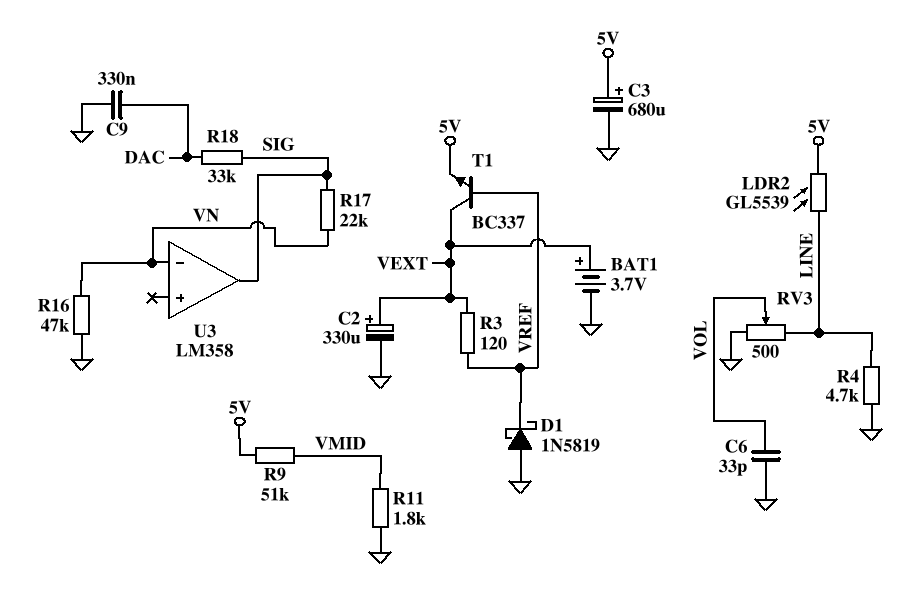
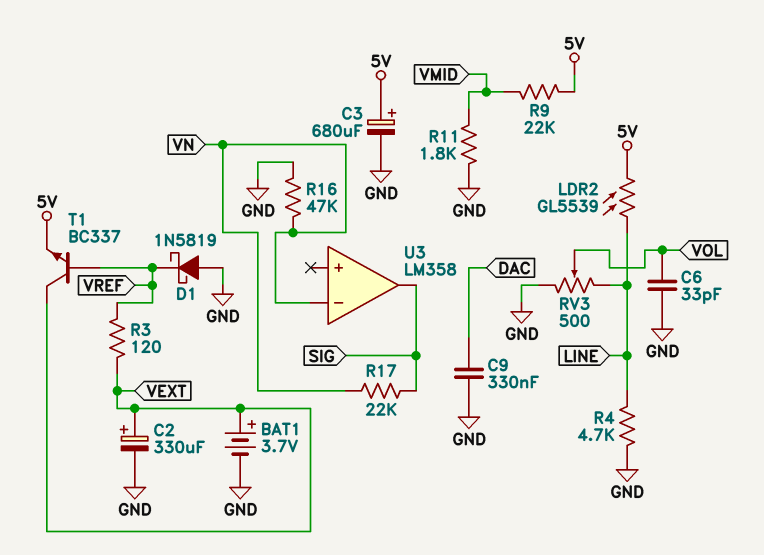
R9: 51k (5V, VMID) -> 22k (5V, VMID)
R18: 33k (DAC, SIG) -> none

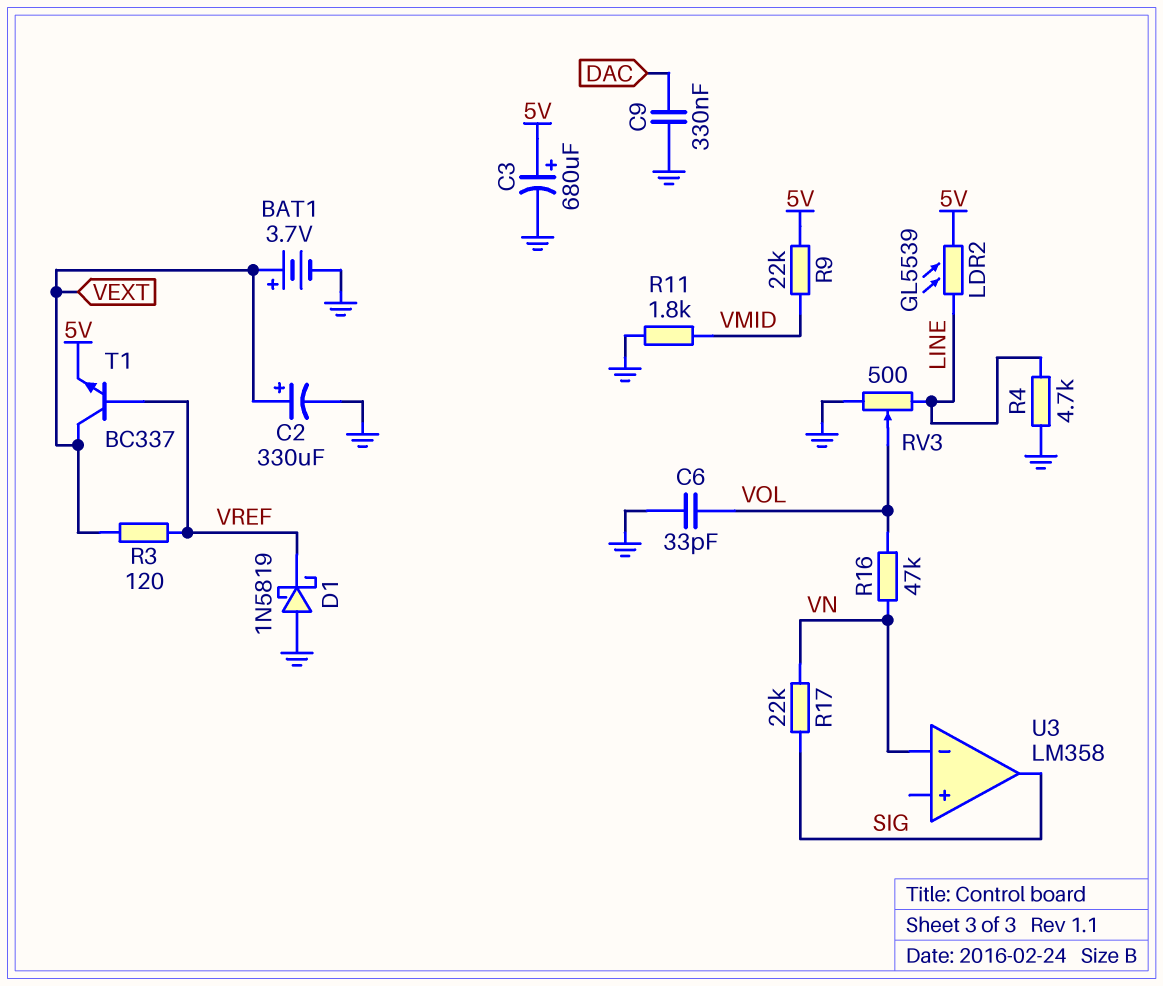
R16: 47k (GND, VN) -> 47k (VN, VOL)

